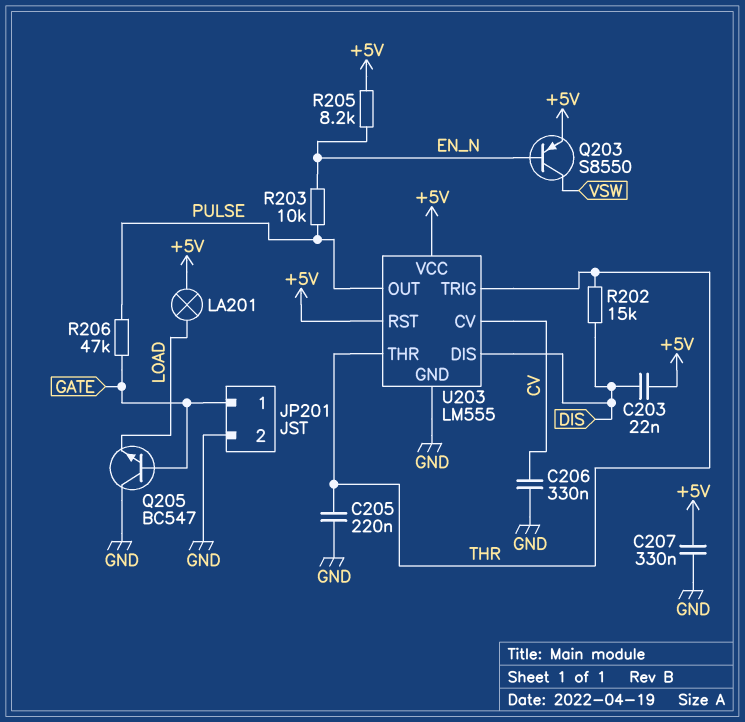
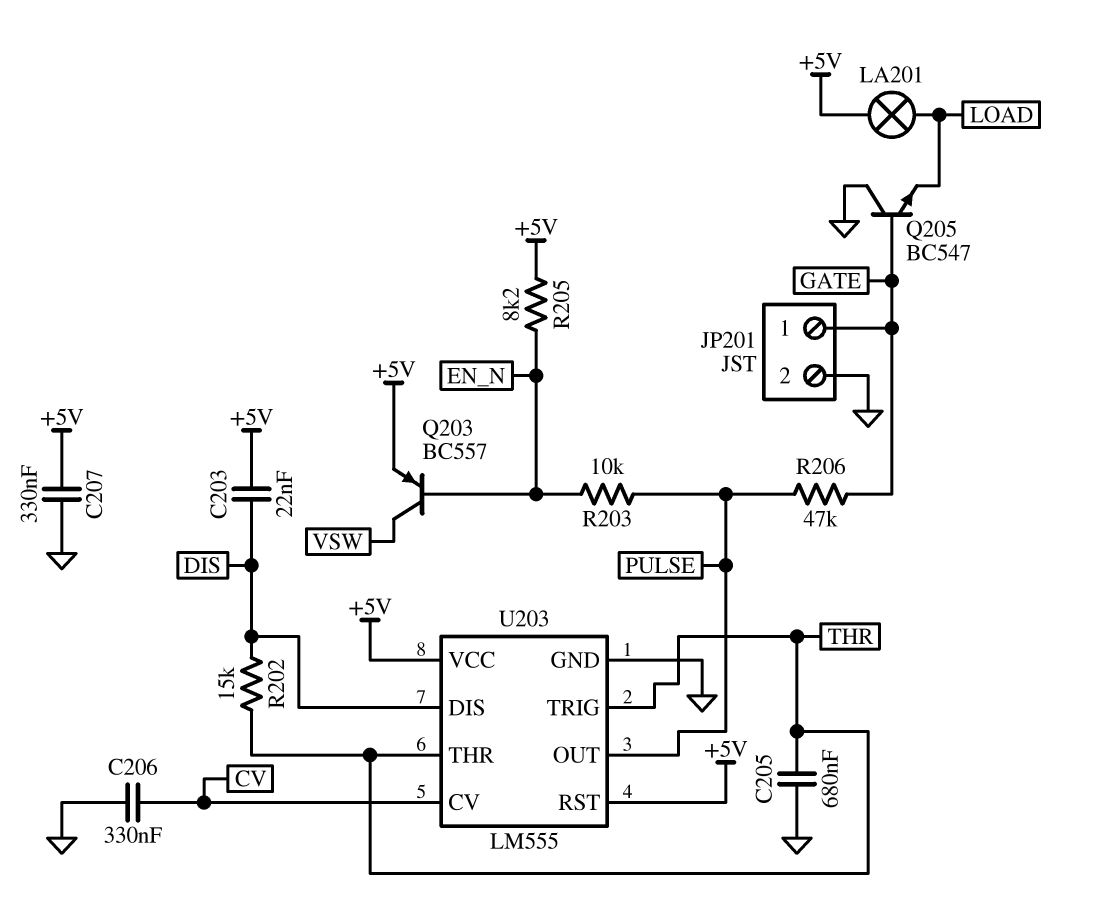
C205: 220nF (GND, THR) -> 680nF (GND, THR)
Q203: PNP S8550 (B EN_N, C VSW, E +5V) -> PNP BC557 (B EN_N, C VSW, E +5V)

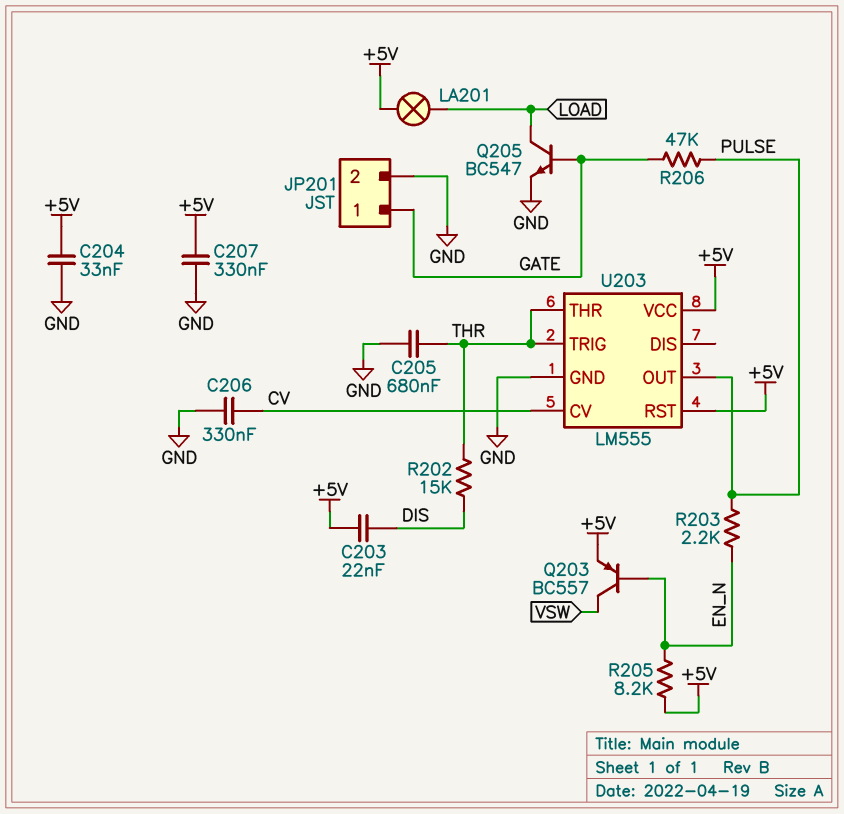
C204: none -> 33nF (+5V, GND)
Q205: NPN BC547 (B GATE, C GND, E LOAD) -> NPN BC547 (B GATE, C LOAD, E GND)
R203: 10k (EN_N, PULSE) -> 2.2k (EN_N, PULSE)
U203 pin DIS: DIS -> none

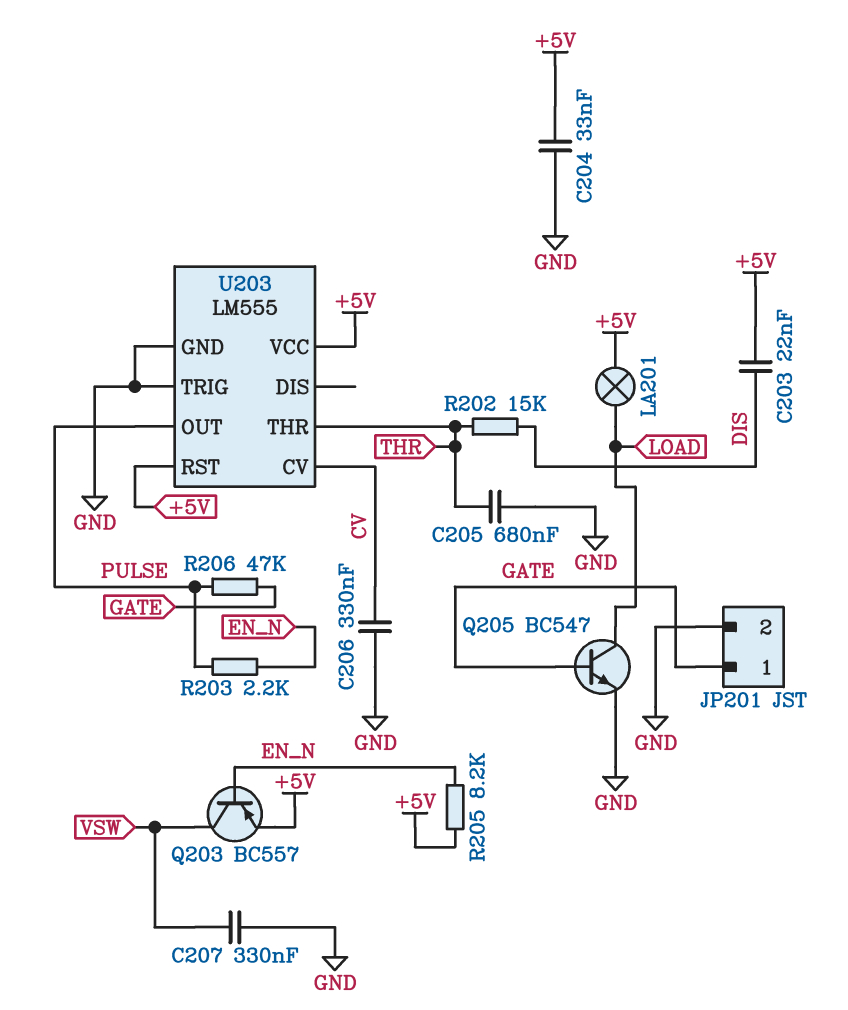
C207: 330nF (+5V, GND) -> 330nF (GND, VSW)
U203 pin TRIG: THR -> GND

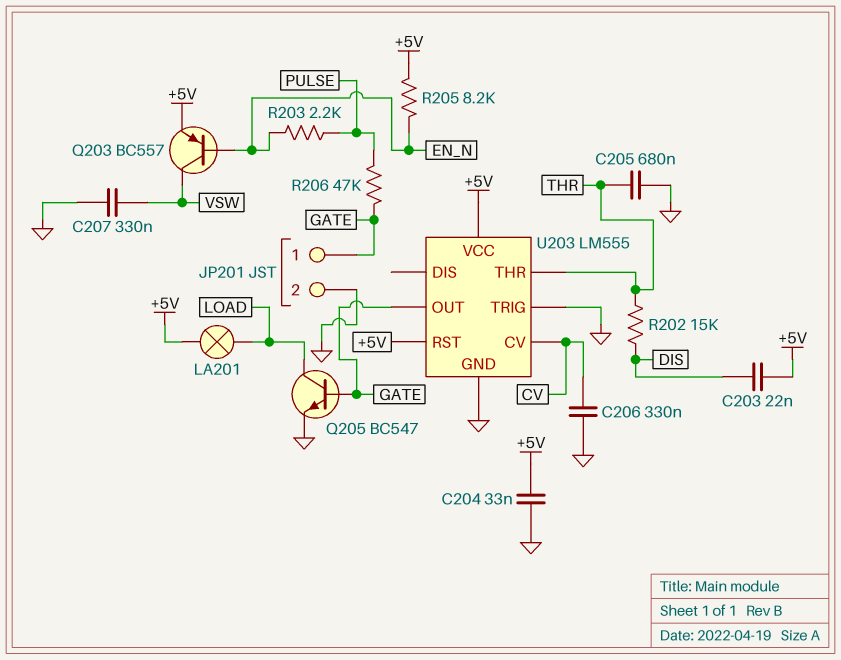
U203 pin OUT: PULSE -> GATE

